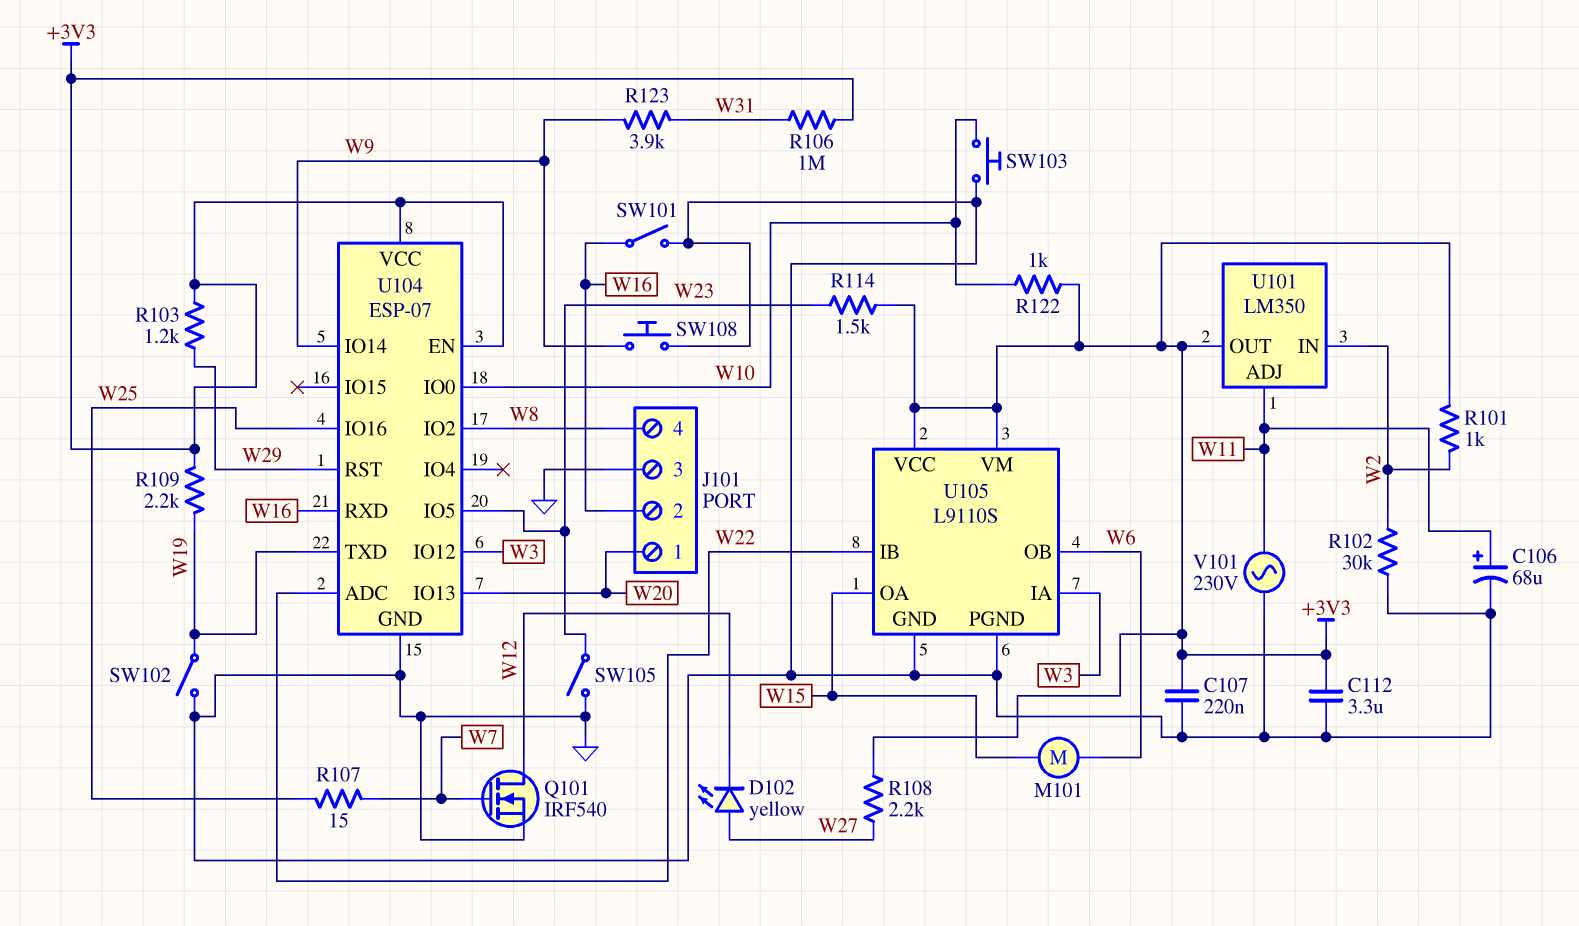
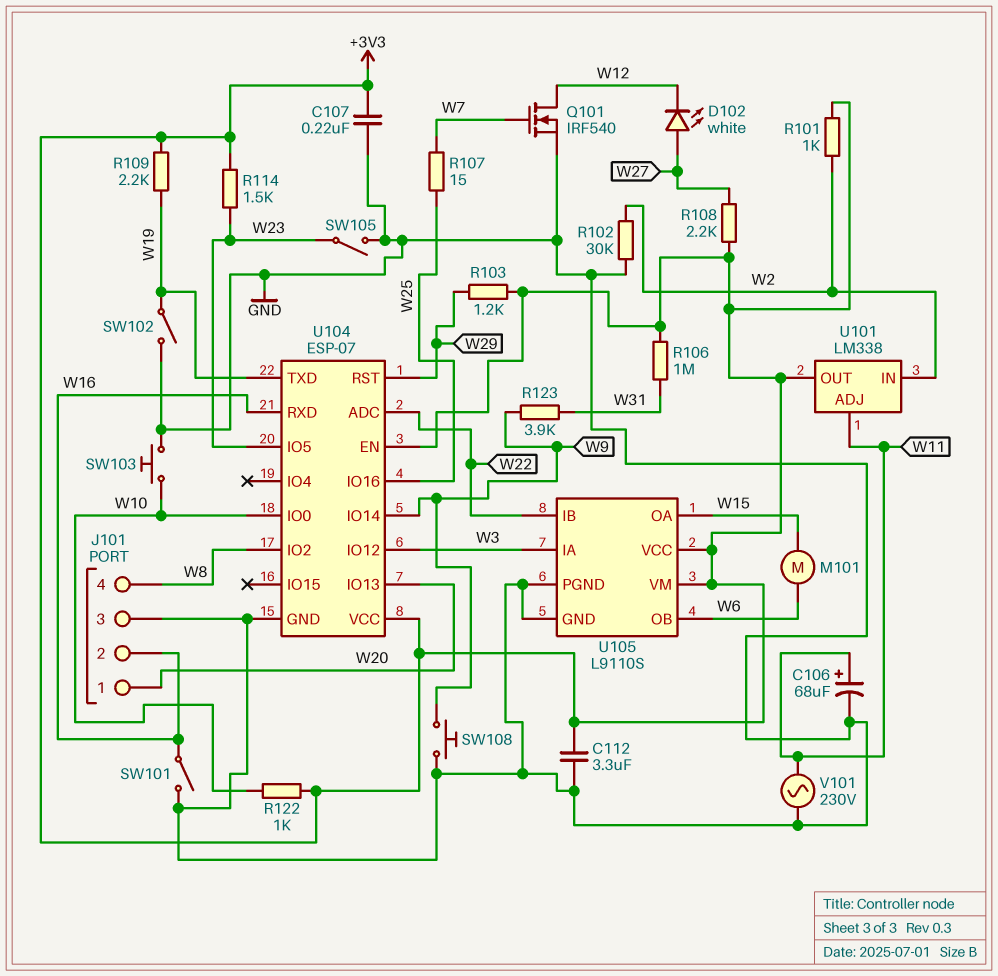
D102: LED yellow (A W27, K W12) -> LED white (A W27, K W12)
U101: LM350 -> LM338

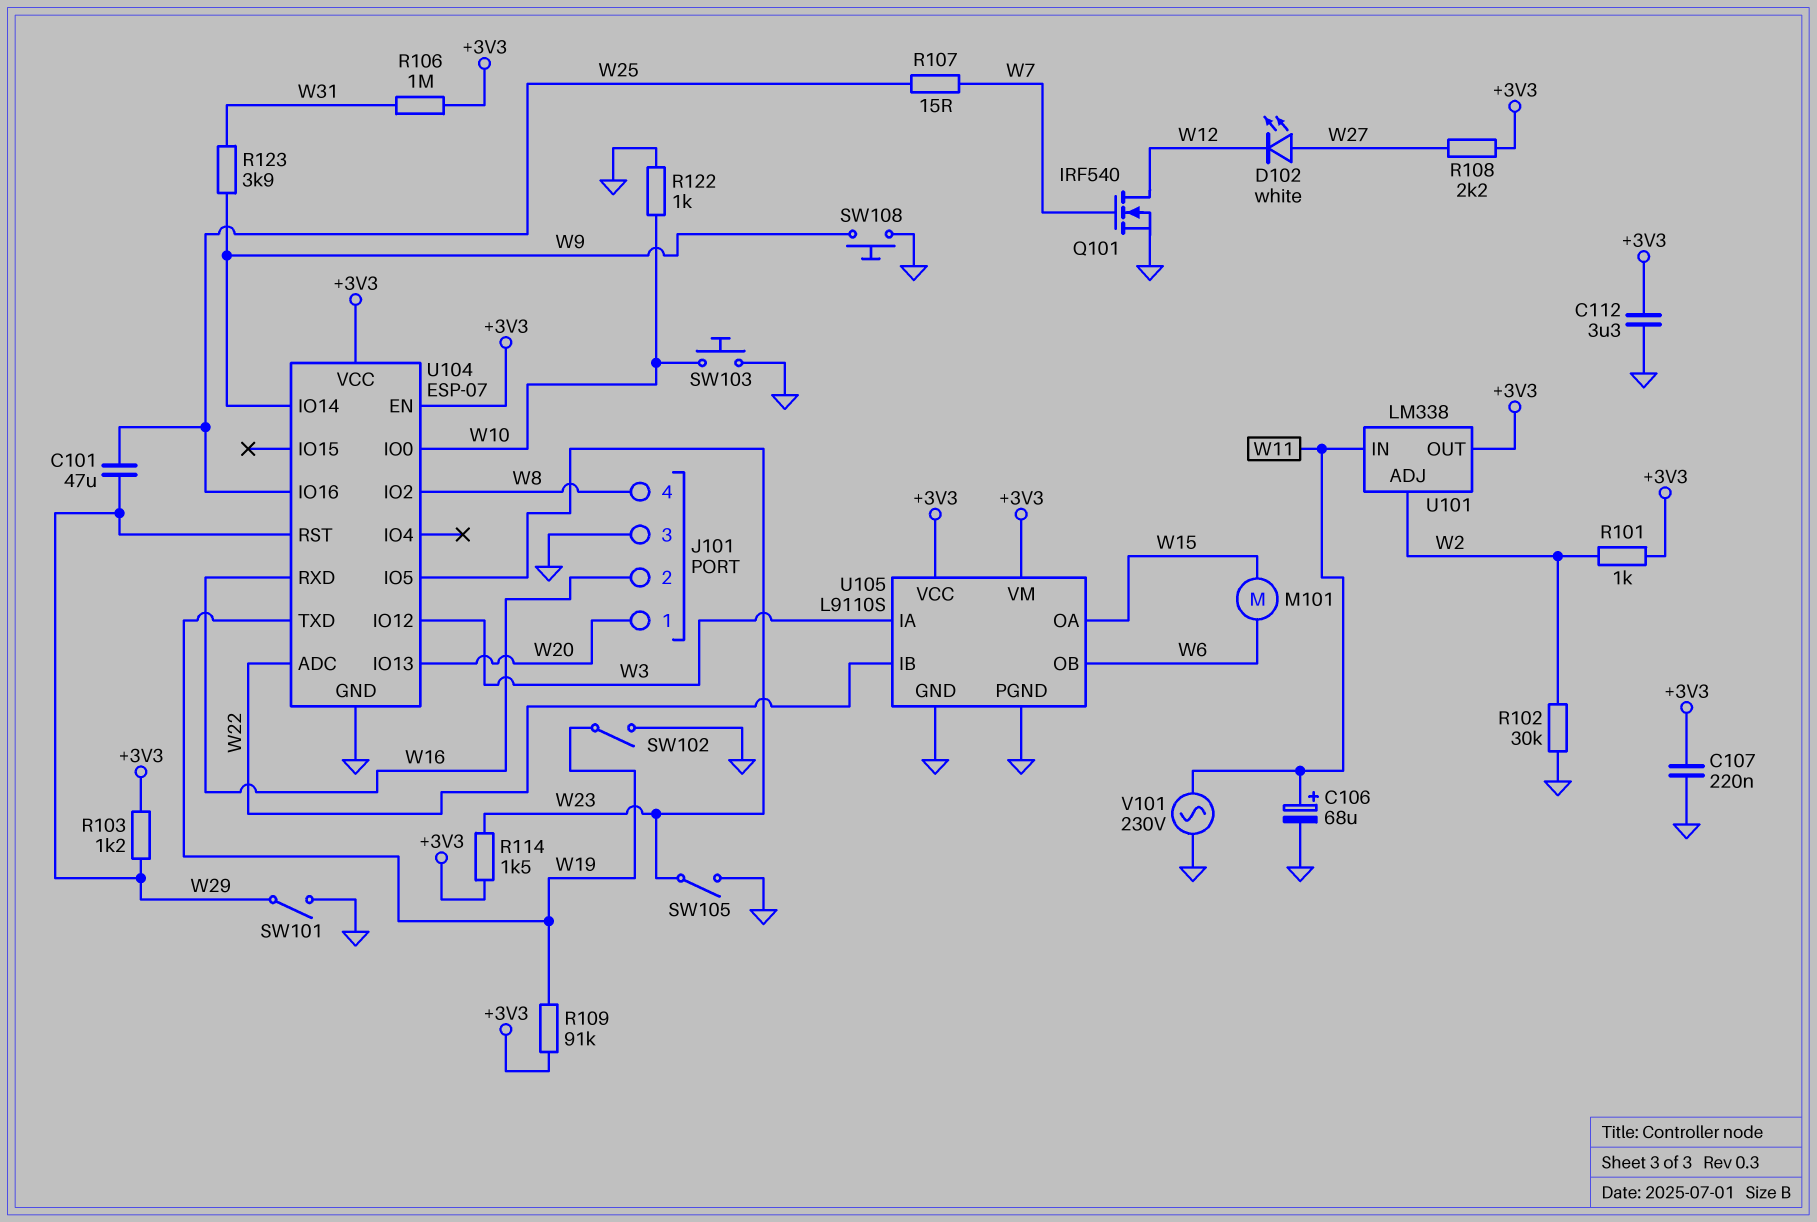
C101: none -> 47uF (W25, W29)
R109: 2.2k (+3V3, W19) -> 91k (+3V3, W19)
R122: 1k (+3V3, W10) -> 1k (GND, W10)
SW101: switch (GND, W16) -> switch (GND, W29)
U101 pin ADJ: W11 -> W2
U101 pin IN: W2 -> W11

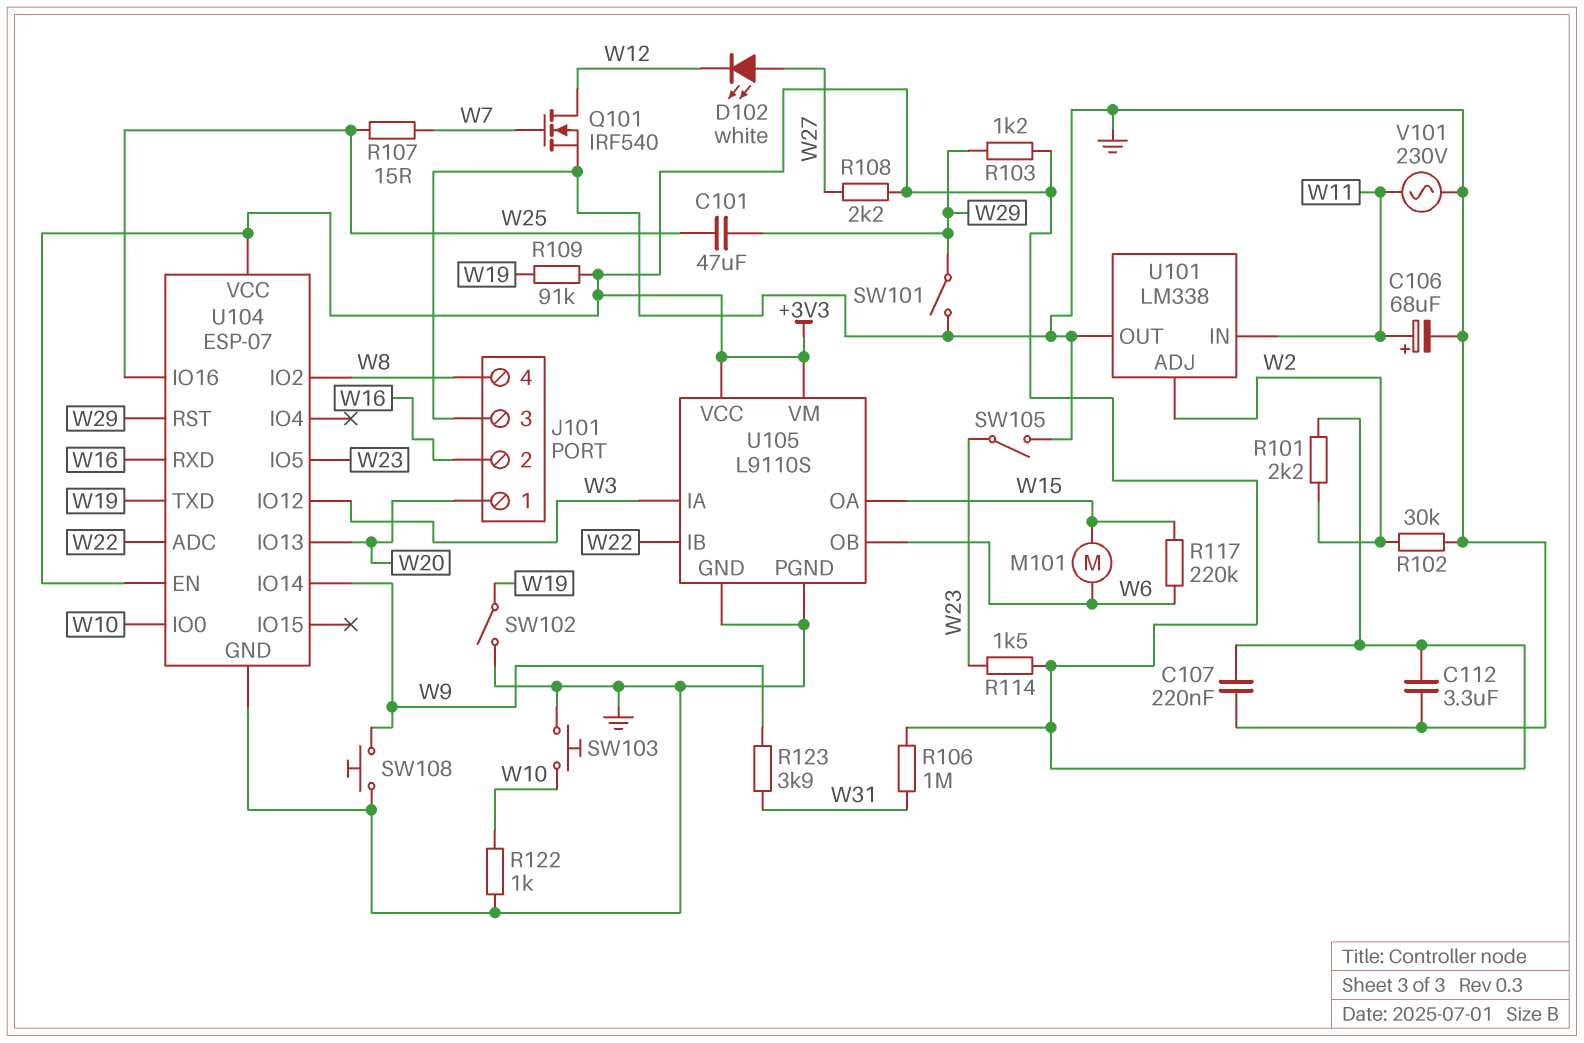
R101: 1k (+3V3, W2) -> 2.2k (+3V3, W2)
R117: none -> 220k (W6, W15)
U101 pin OUT: +3V3 -> GND

